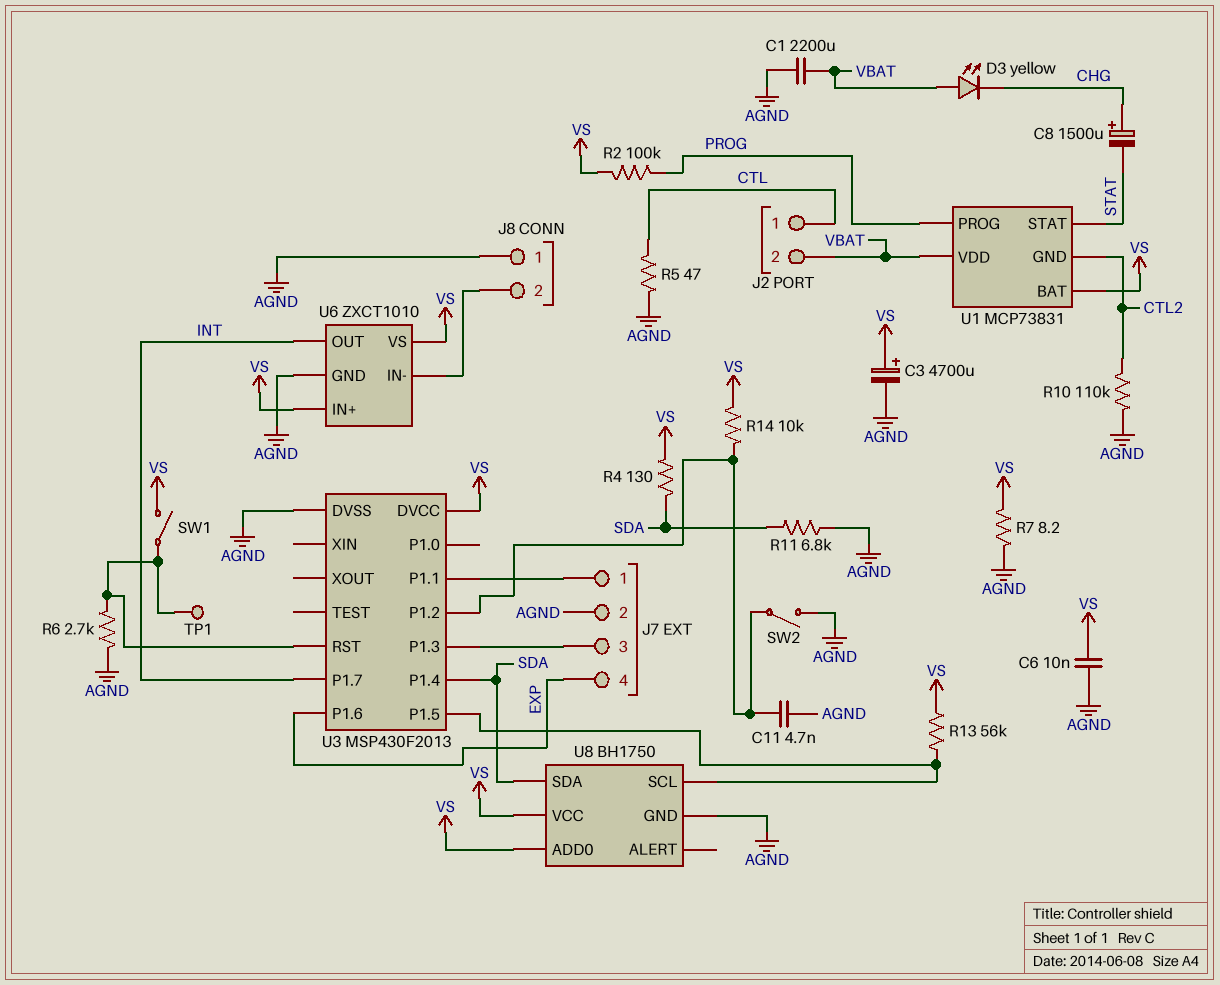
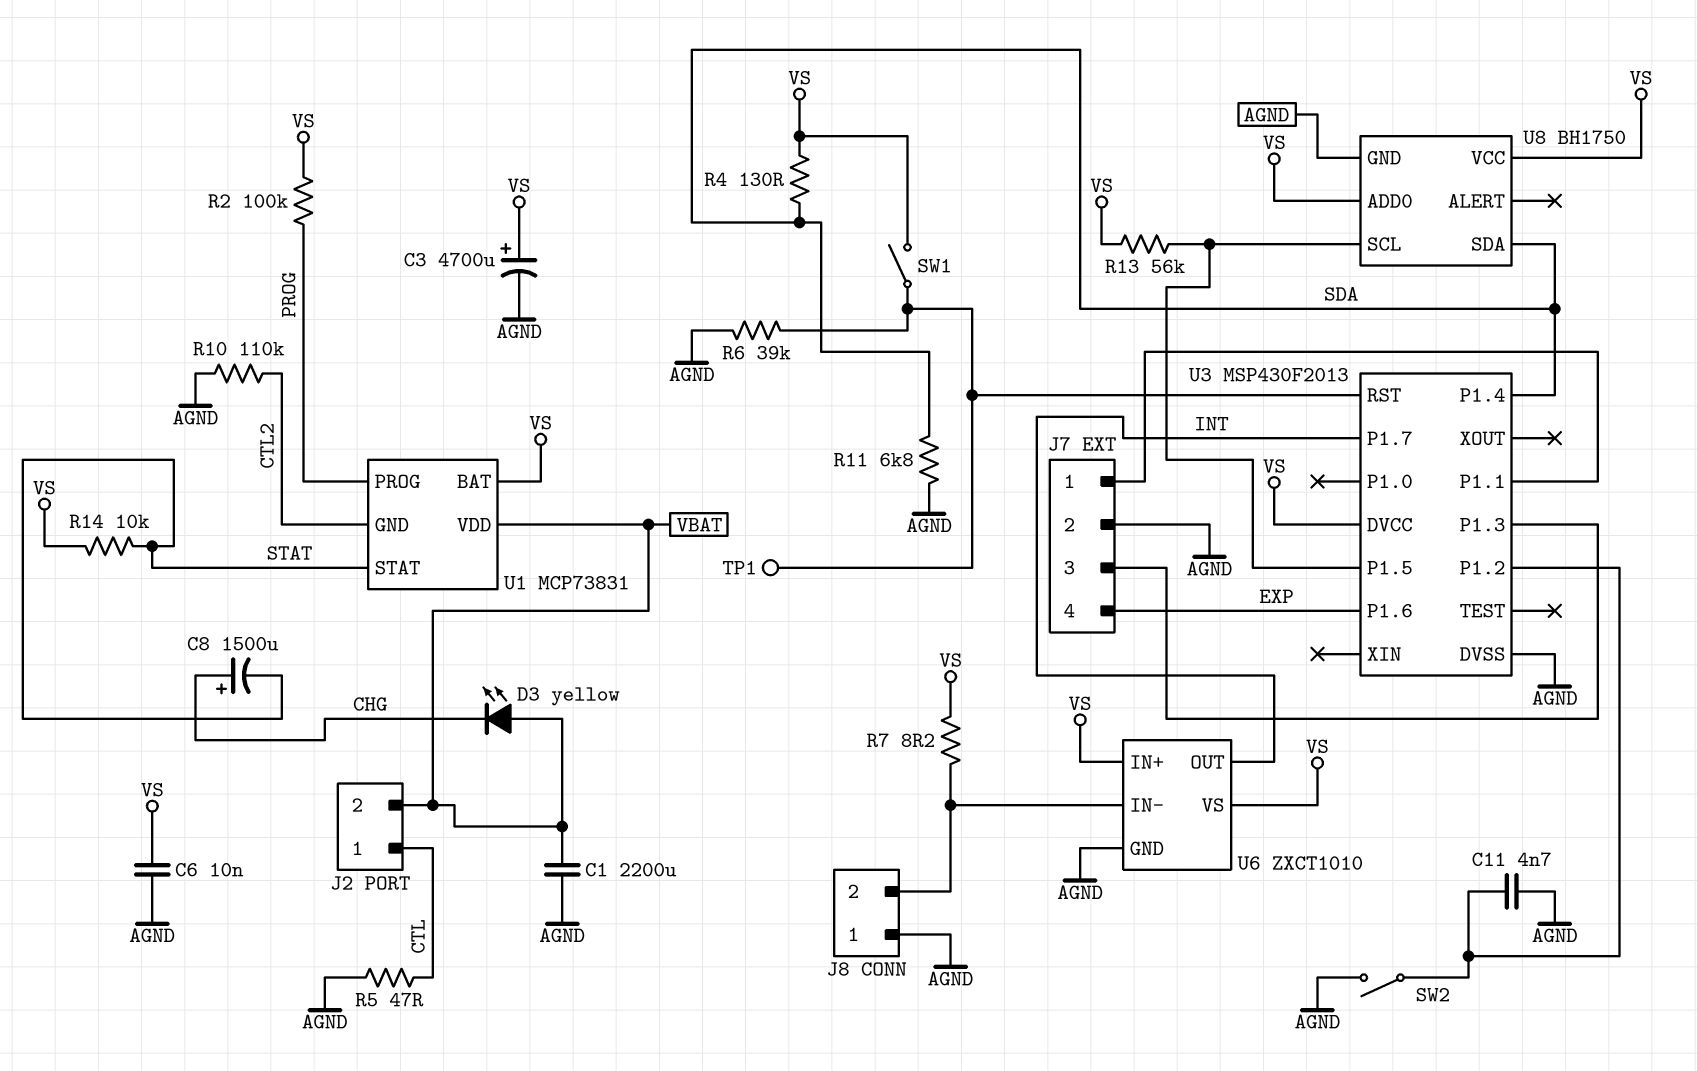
R6: 2.7k (AGND, U3/RST) -> 39k (AGND, U3/RST)
R7: 8.2 (AGND, VS) -> 8.2 (J8/2, VS)
R14: 10k (U3/P1.2, VS) -> 10k (STAT, VS)

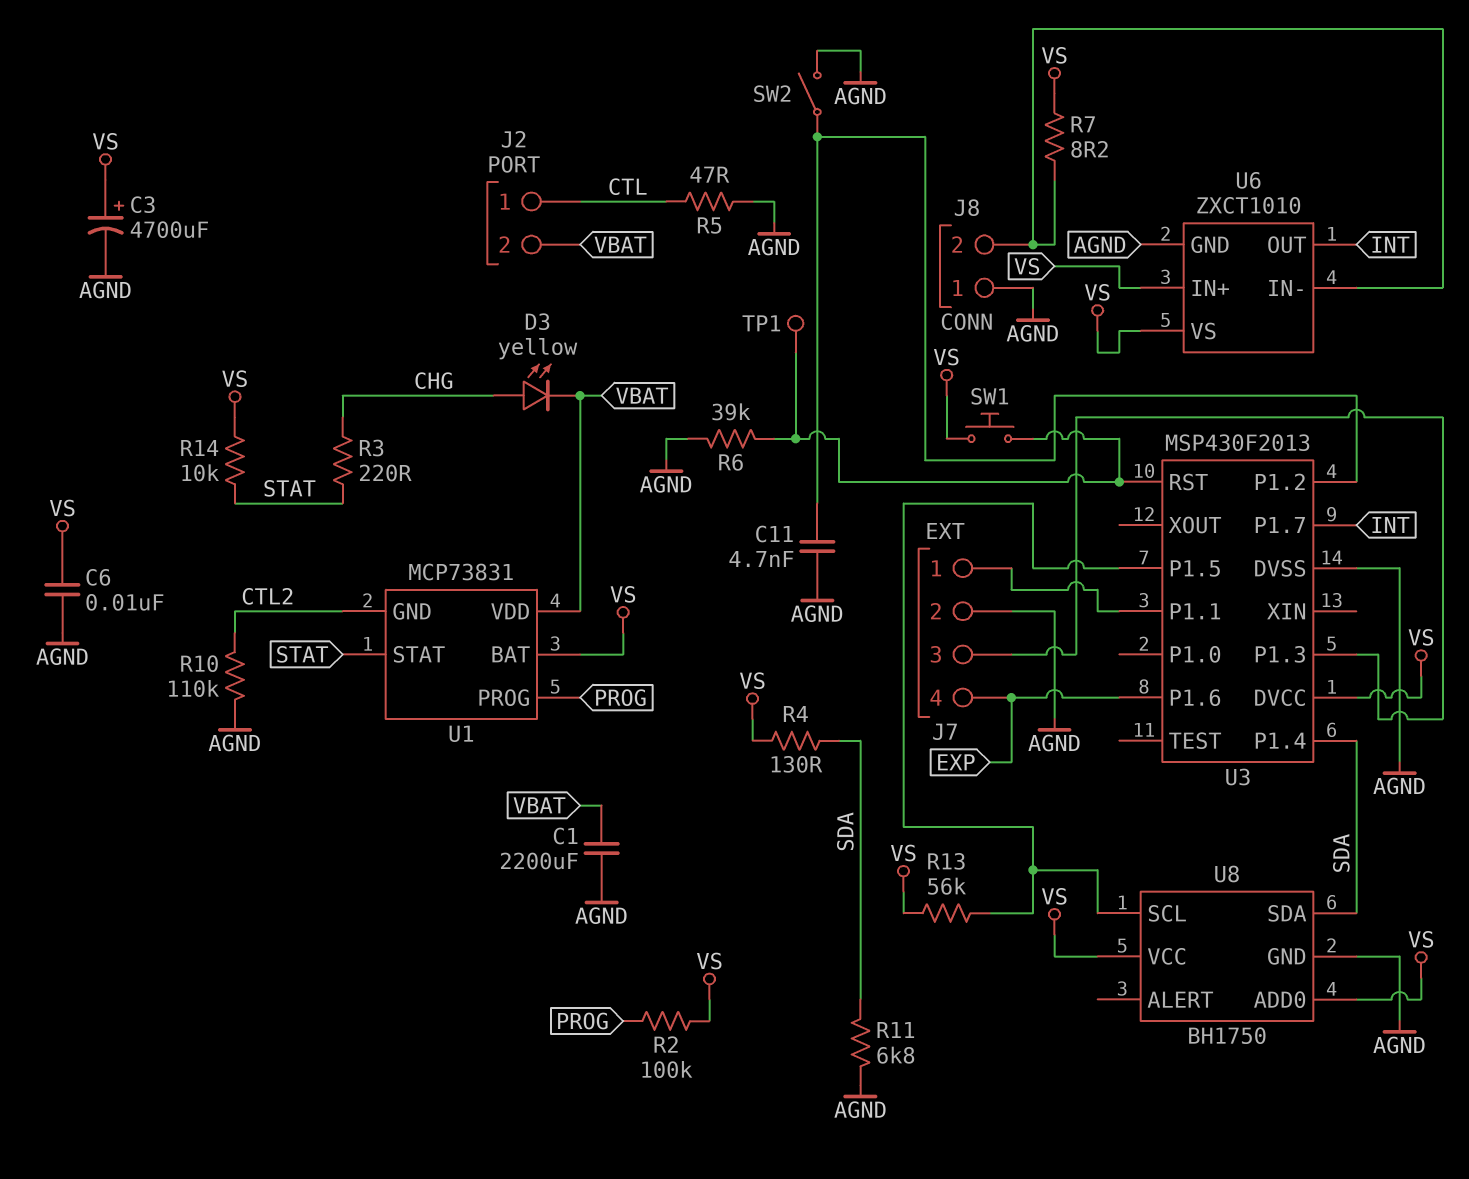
C8: 1500uF (plus CHG, minus STAT) -> none
D3: LED yellow (A VBAT, K CHG) -> LED yellow (A CHG, K VBAT)
R3: none -> 220 (CHG, STAT)
SW1: switch (U3/RST, VS) -> button (U3/RST, VS)

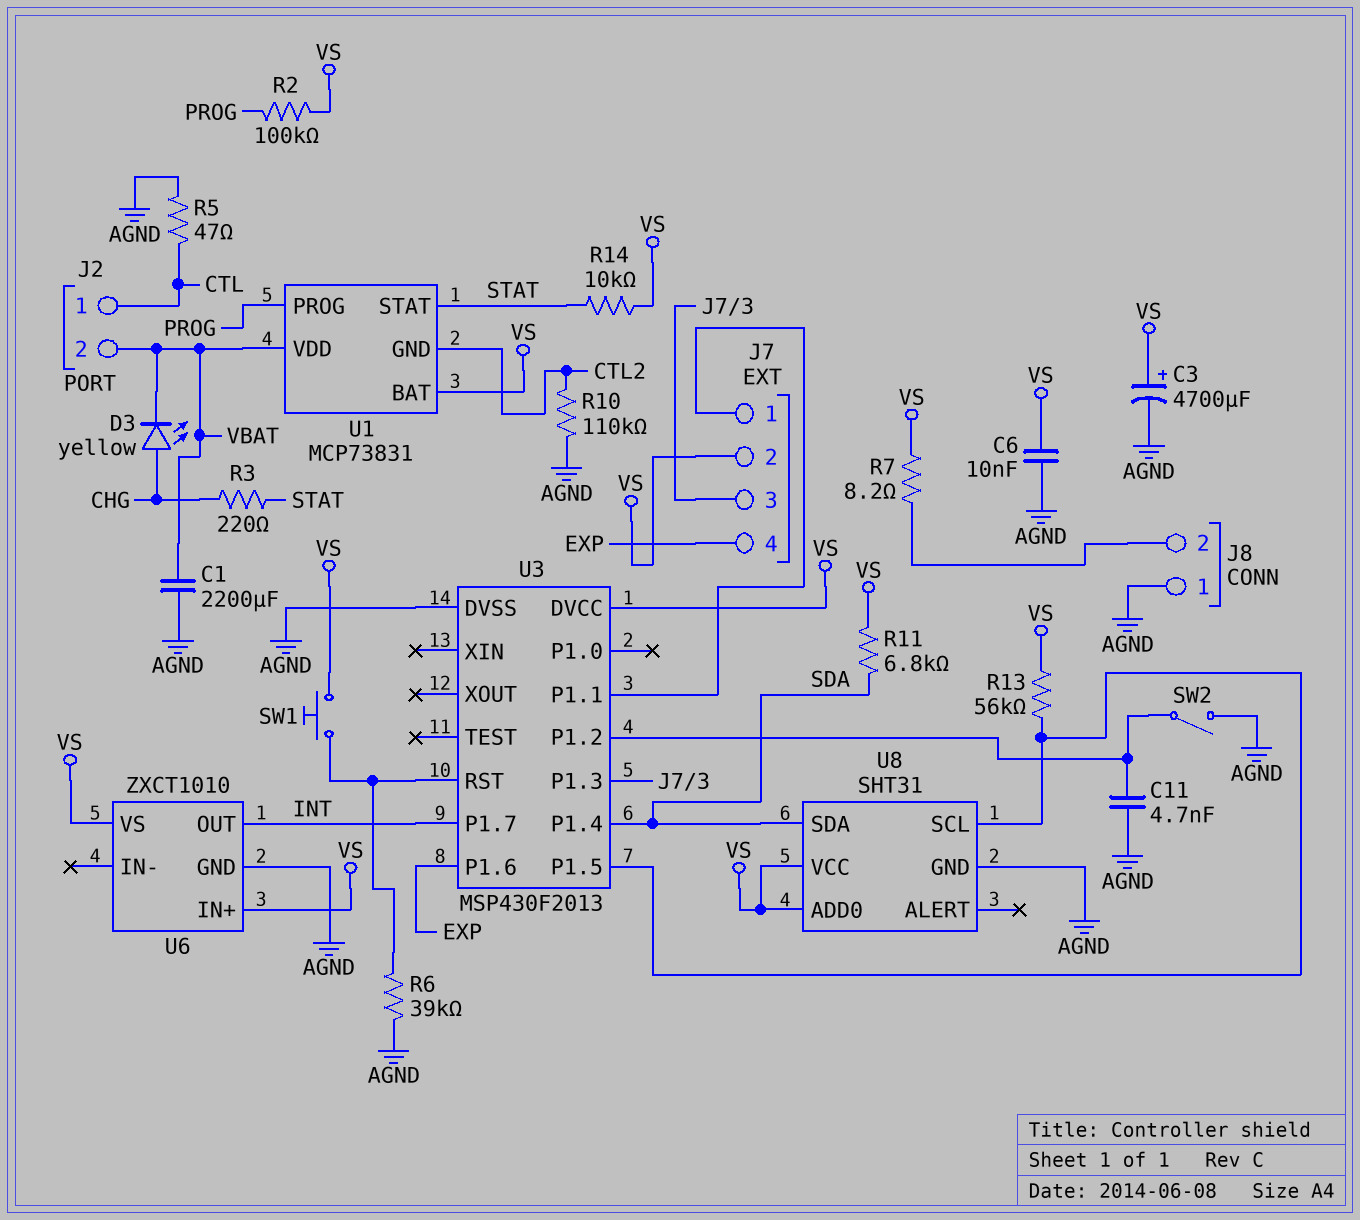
J7 pin 2: AGND -> VS
R4: 130 (SDA, VS) -> none
R11: 6.8k (AGND, SDA) -> 6.8k (SDA, VS)
TP1: test point (U3/RST) -> none
U6 pin IN-: J8/2 -> none
U8: BH1750 -> SHT31

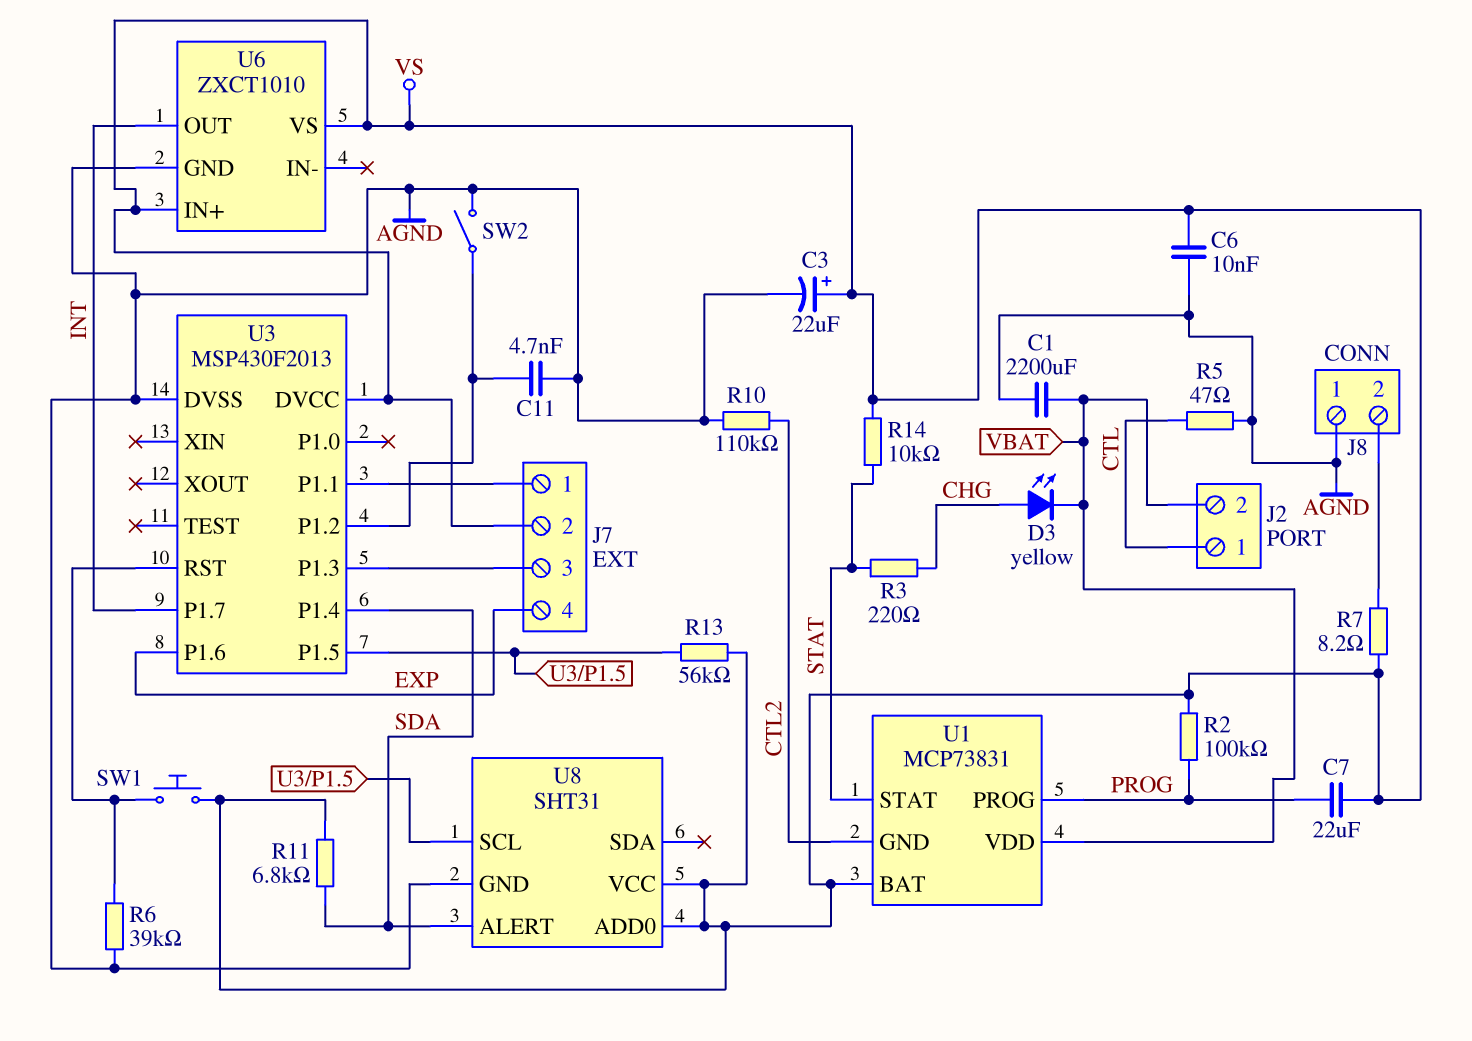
C3: 4700uF (plus VS, minus AGND) -> 22uF (plus VS, minus AGND)
C7: none -> 22uF (PROG, VS)
U8 pin ALERT: none -> SDA
U8 pin SDA: SDA -> none

